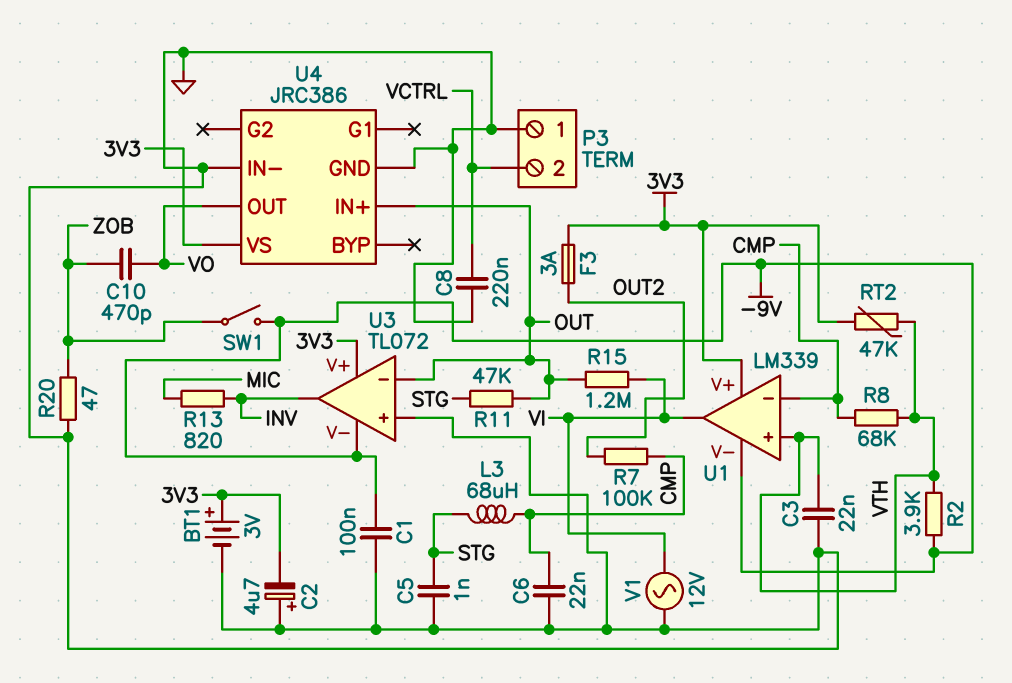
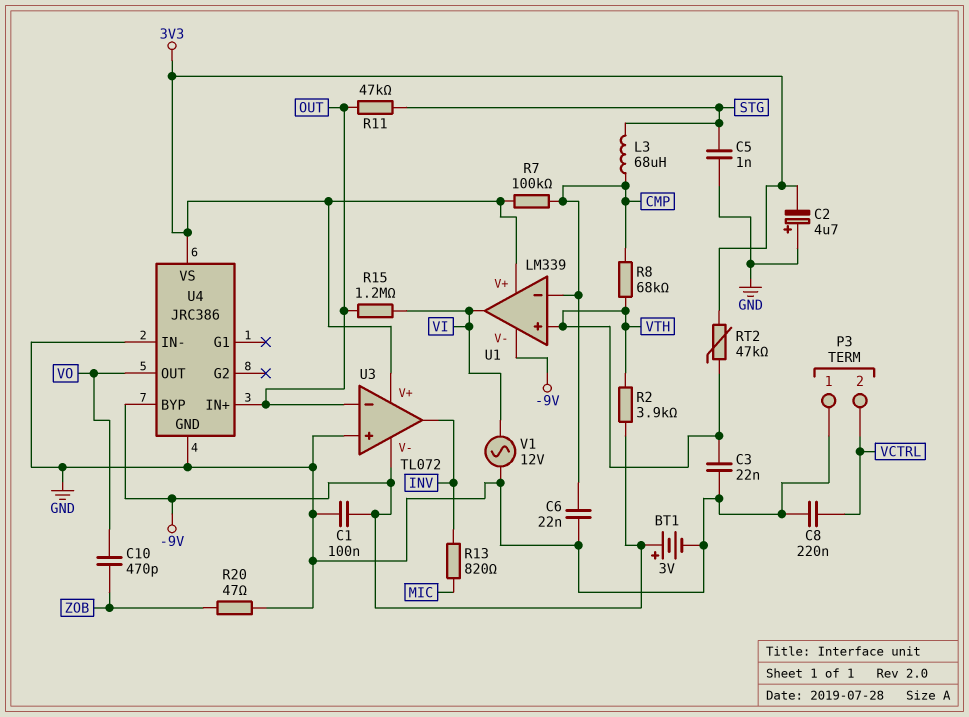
BT1: 3V (plus 3V3, minus GND) -> 3V (plus -9V, minus GND)
F3: 3A (3V3, OUT2) -> none
R7: 100k (CMP, OUT2) -> 100k (3V3, CMP)
SW1: switch (-9V, ZOB) -> none
U4 pin BYP: none -> -9V

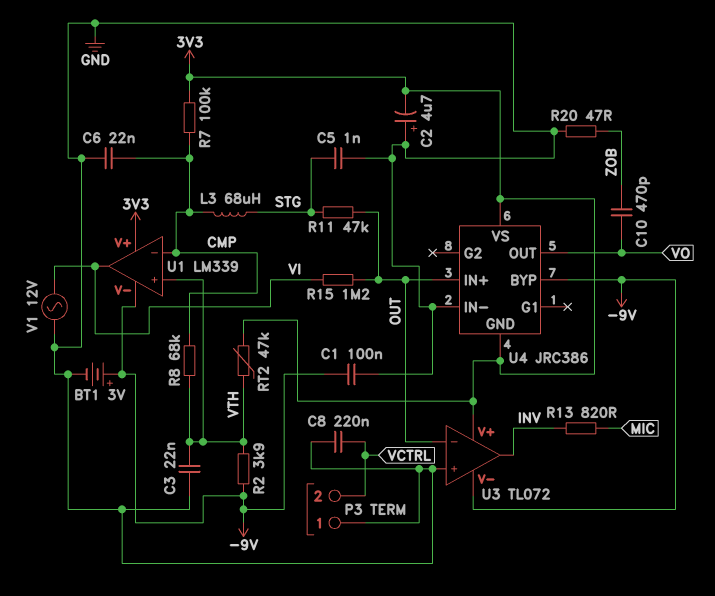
U4 pin GND: GND -> 3V3

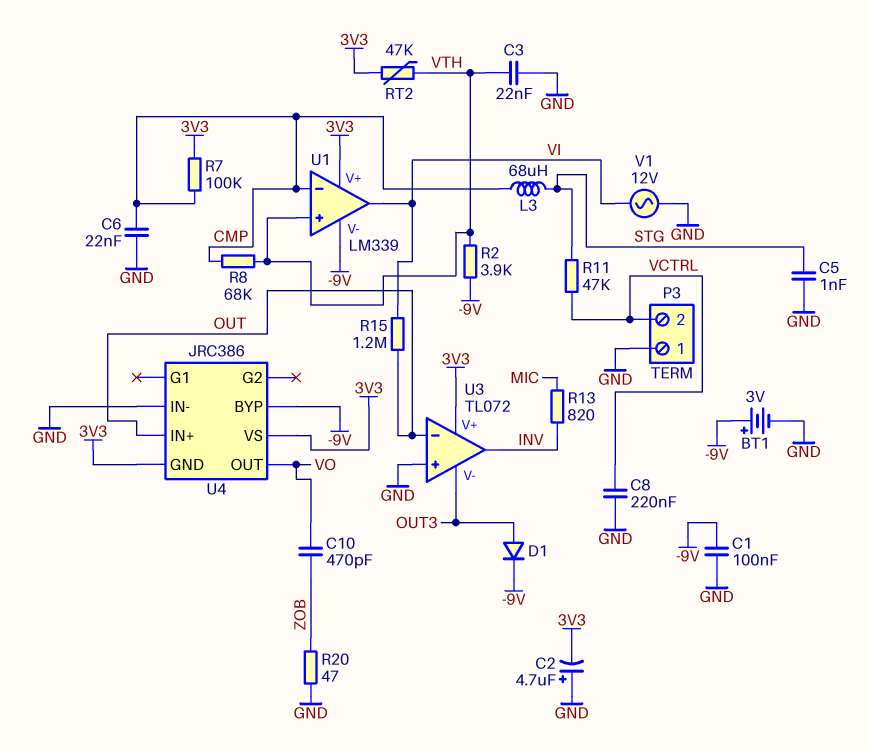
D1: none -> diode (A OUT3, K -9V)
R11: 47k (OUT, STG) -> 47k (STG, VCTRL)
U3 pin V-: -9V -> OUT3

